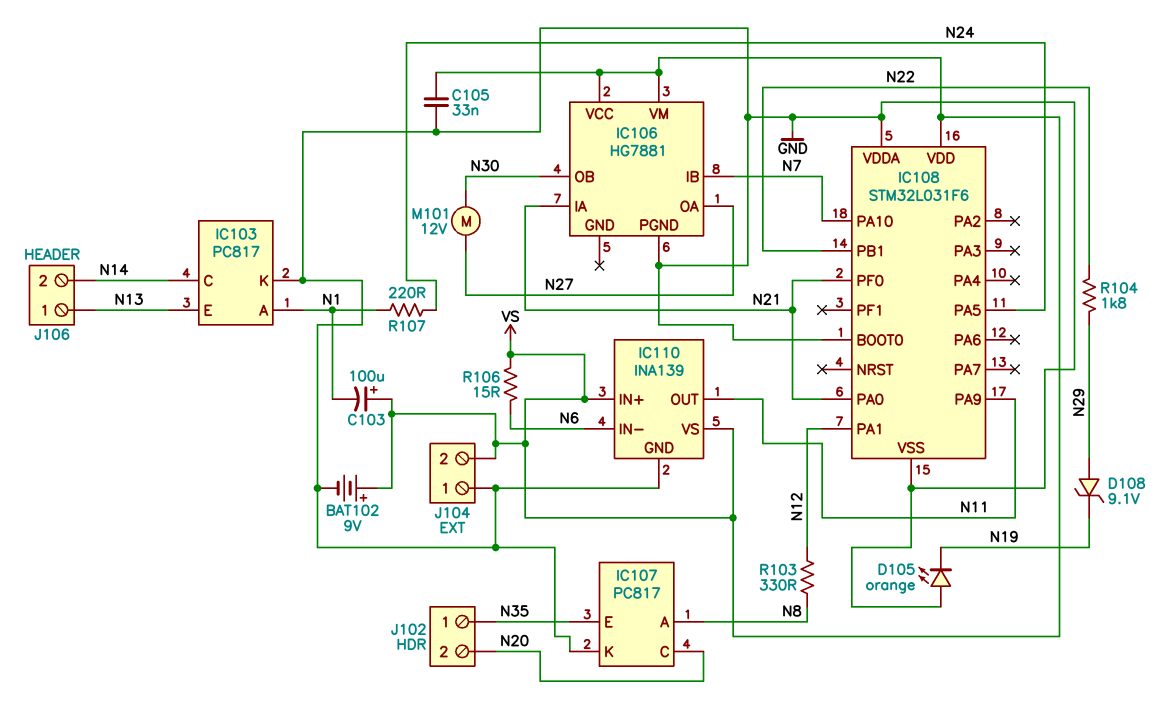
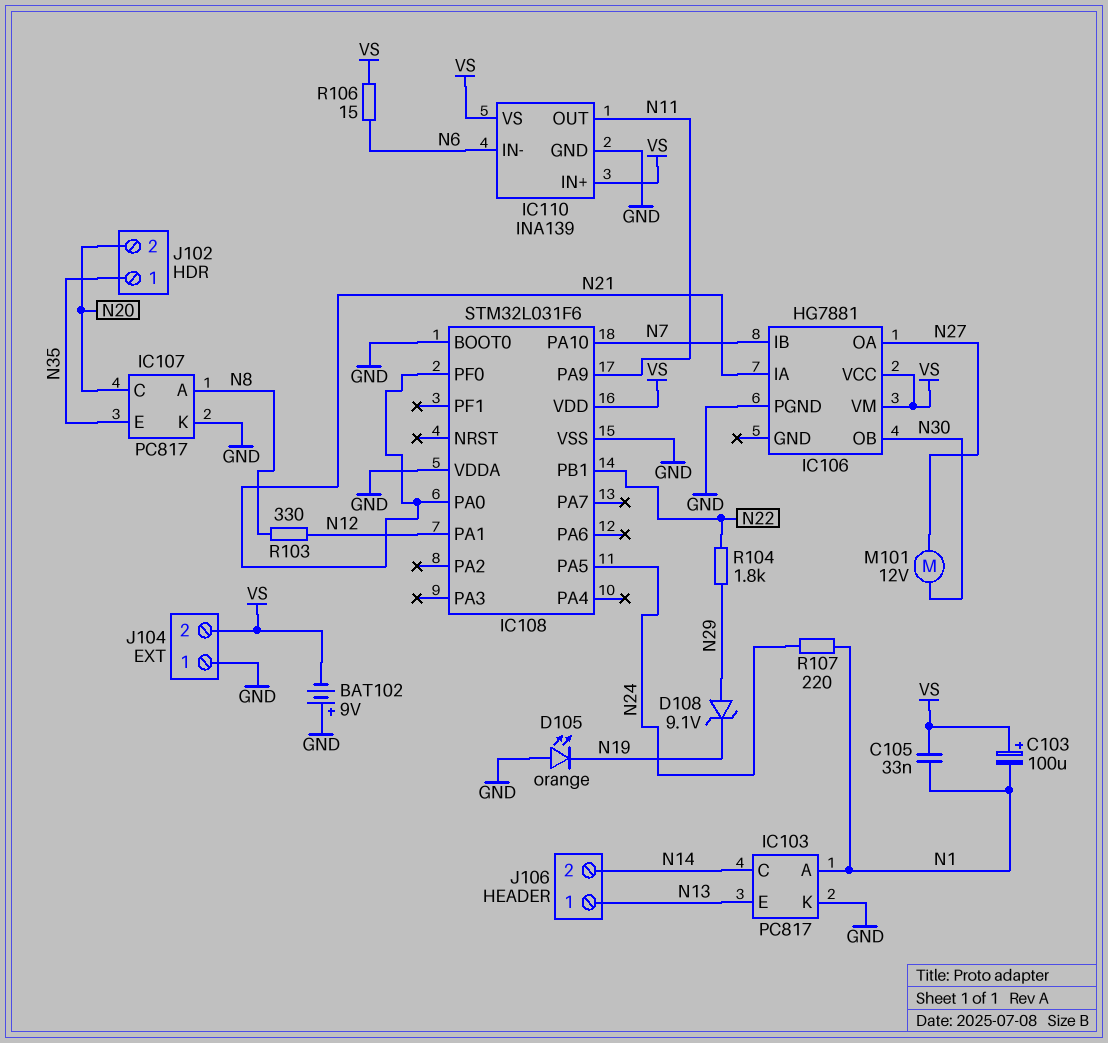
BAT102: 9V (plus VS, minus GND) -> 9V (plus GND, minus VS)
C105: 33nF (GND, VS) -> 33nF (N1, VS)

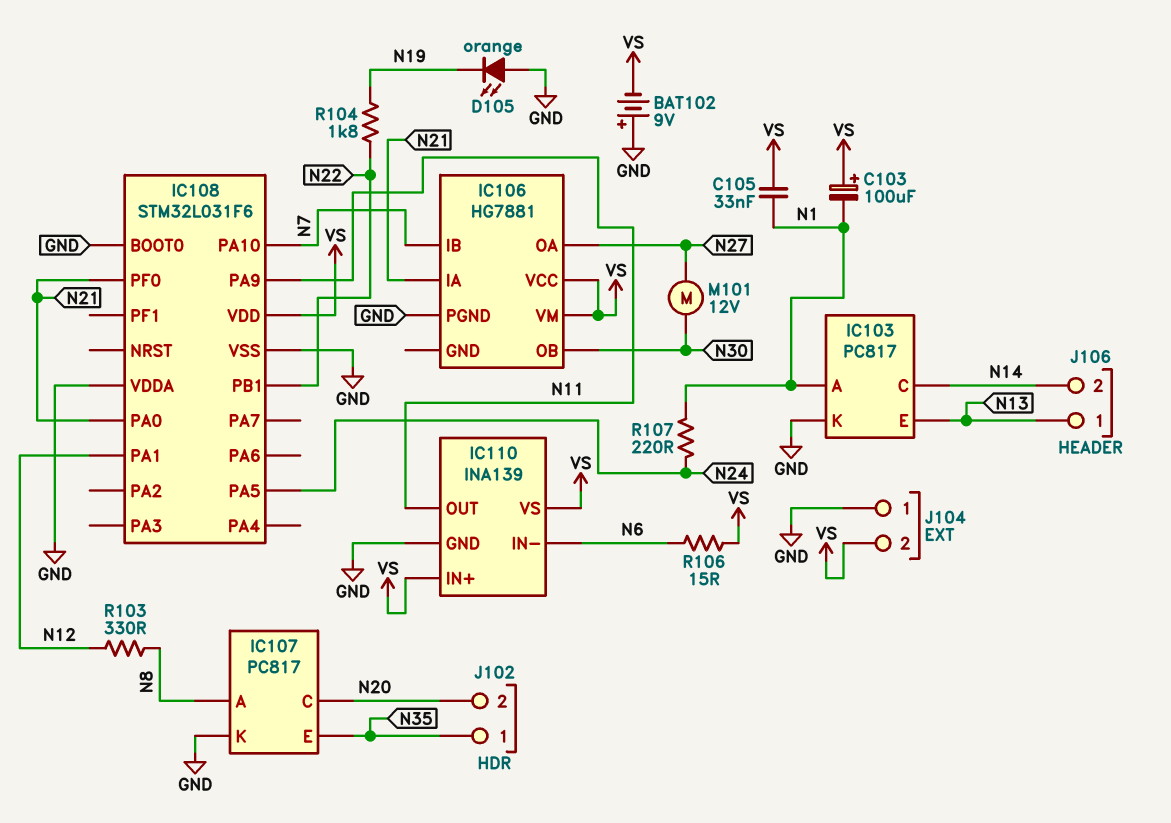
D108: zener 9.1V (A N29, K N19) -> none
R104: 1.8k (N22, N29) -> 1.8k (N19, N22)

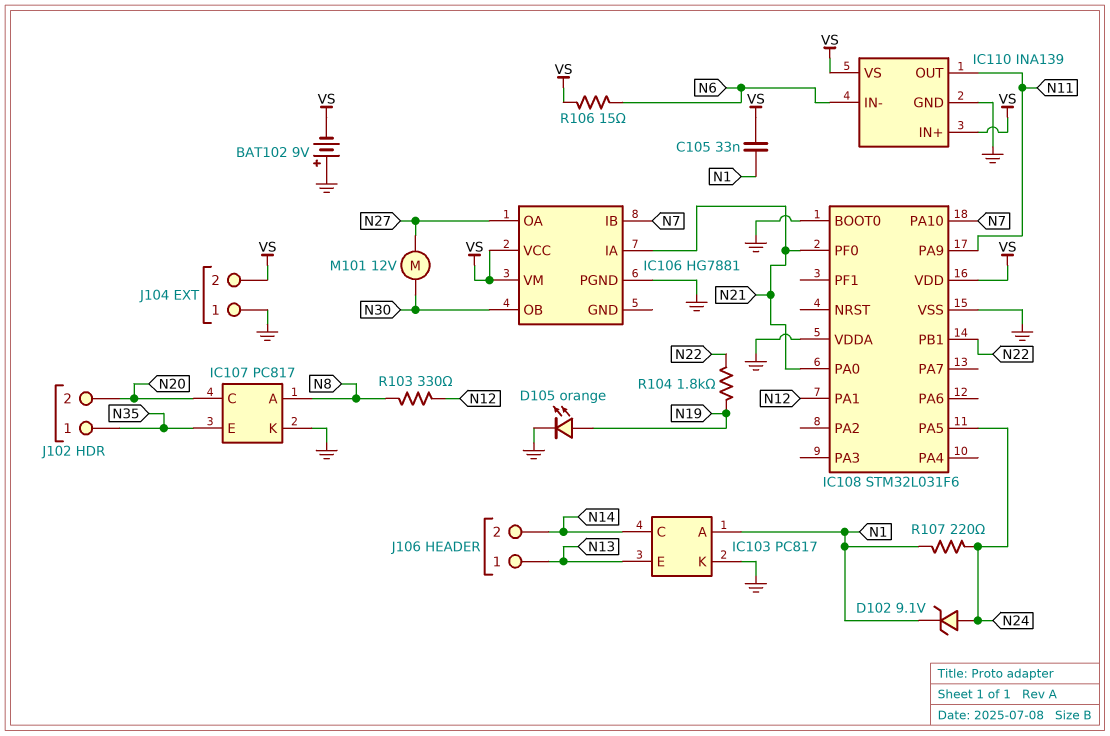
C103: 100uF (plus VS, minus N1) -> none
D102: none -> zener 9.1V (A N24, K N1)
D105: LED orange (A GND, K N19) -> LED orange (A N19, K GND)

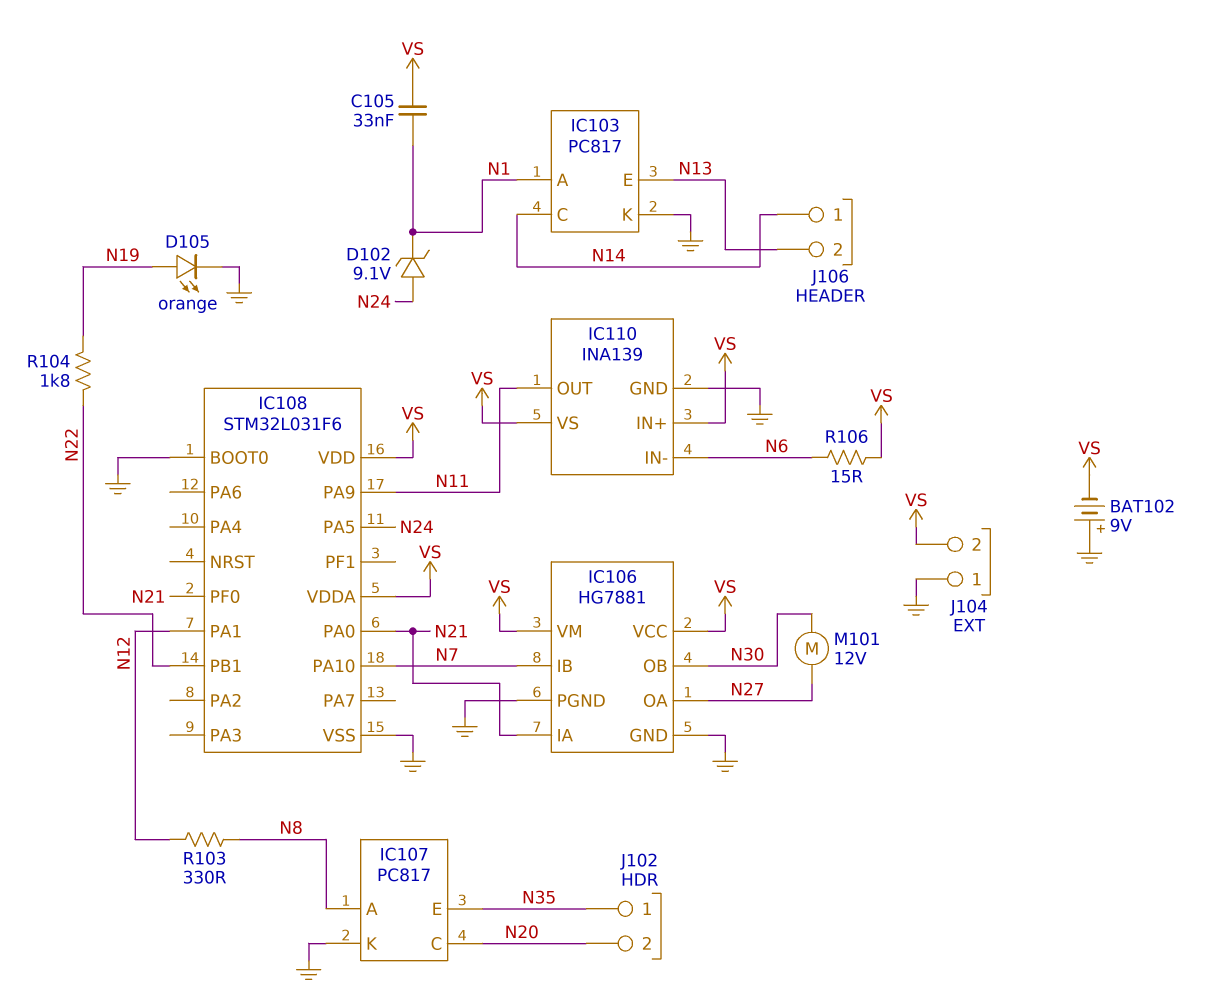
IC106 pin GND: none -> GND
IC108 pin VDDA: GND -> VS
J106 pin 1: N13 -> N14
J106 pin 2: N14 -> N13
R107: 220 (N1, N24) -> none

